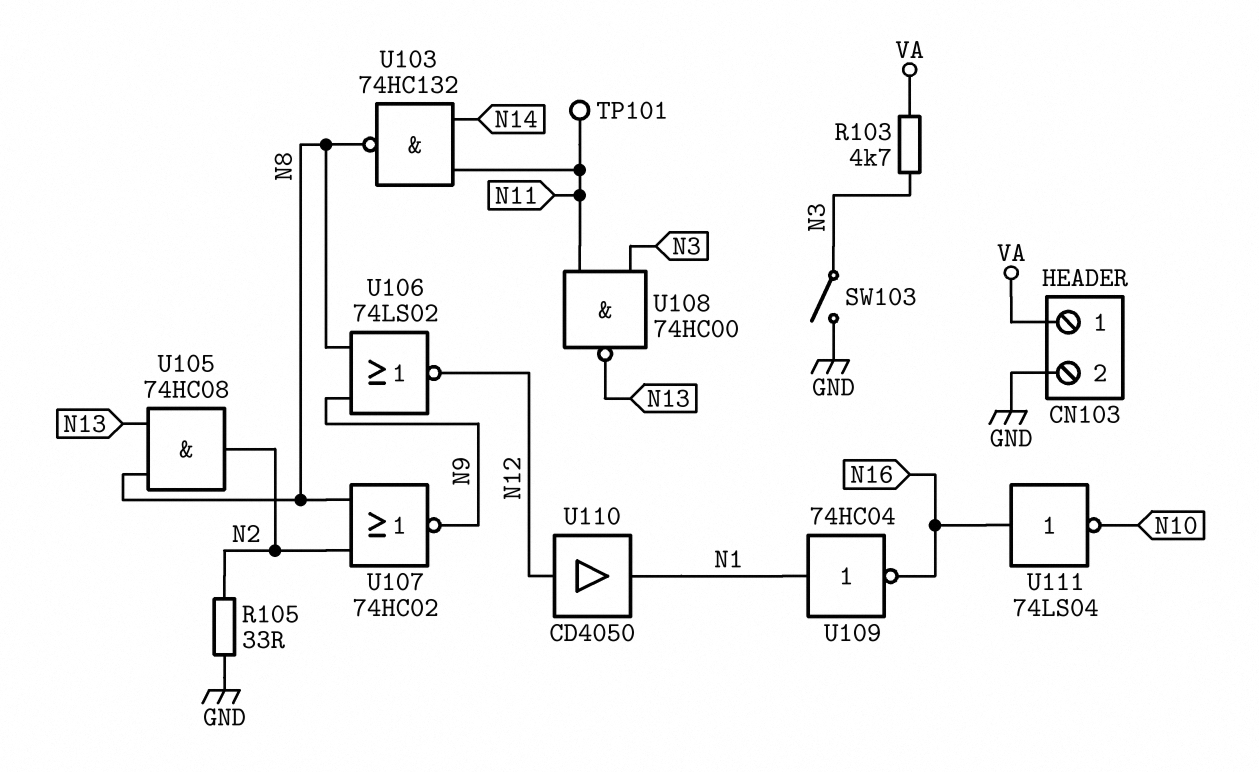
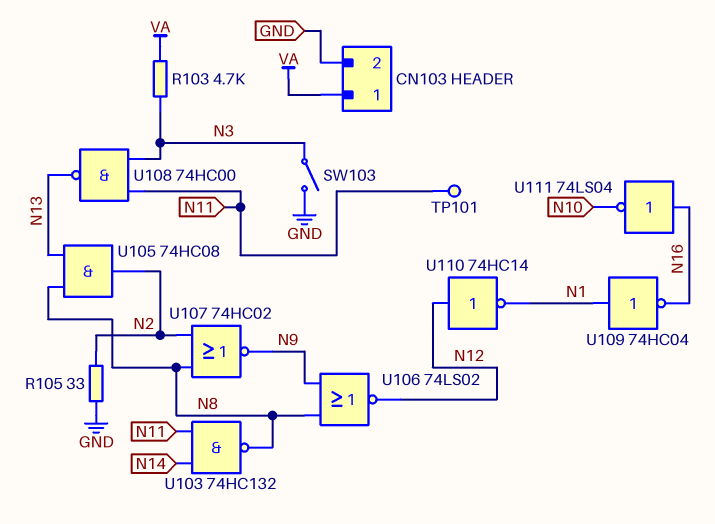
U110: buffer CD4050 (in N12, out N1) -> NOT 74HC14 (in N12, out N1)

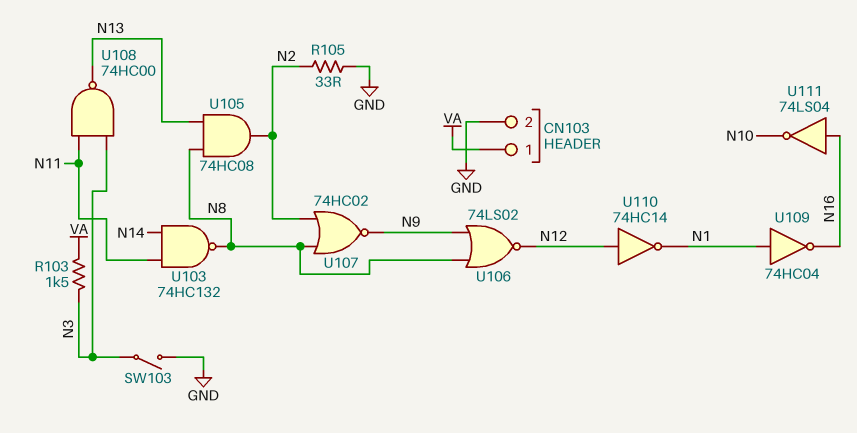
R103: 4.7k (N3, VA) -> 1.5k (N3, VA)
TP101: test point (N11) -> none

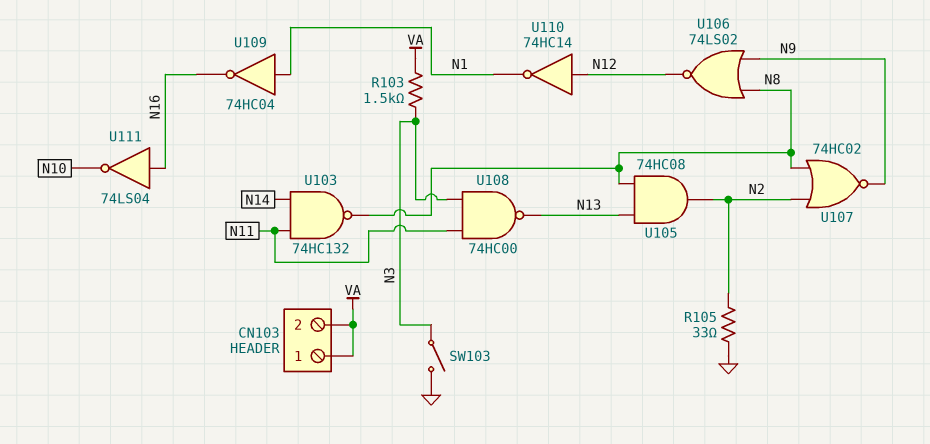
CN103 pin 2: GND -> VA

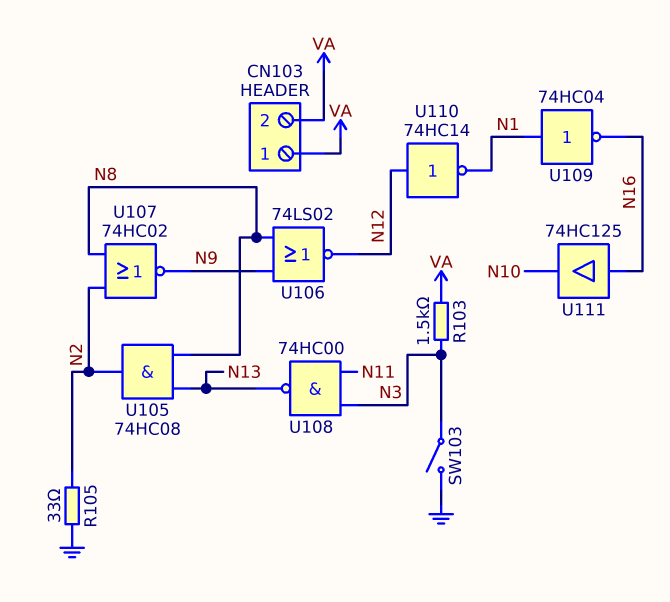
U103: NAND 74HC132 (in N11, in N14, out N8) -> none
U111: NOT 74LS04 (in N16, out N10) -> buffer 74HC125 (in N16, out N10)

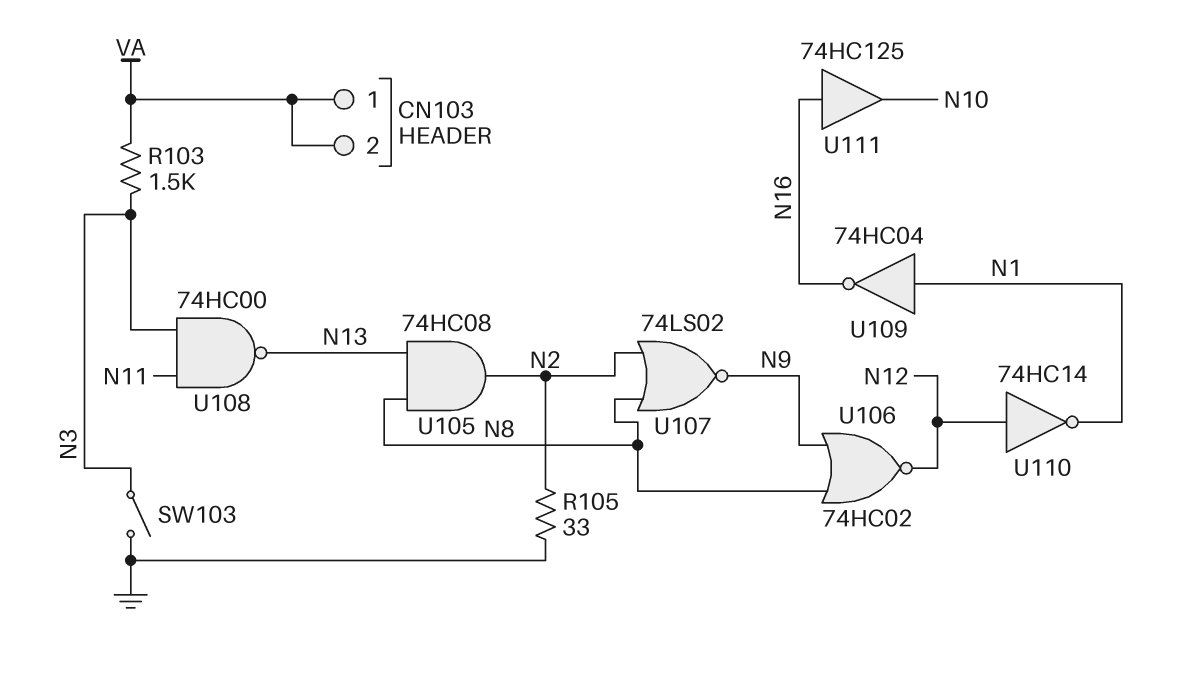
U106: NOR 74LS02 (in N8, in N9, out N12) -> NOR 74HC02 (in N8, in N9, out N12)
U107: NOR 74HC02 (in N2, in N8, out N9) -> NOR 74LS02 (in N2, in N8, out N9)

